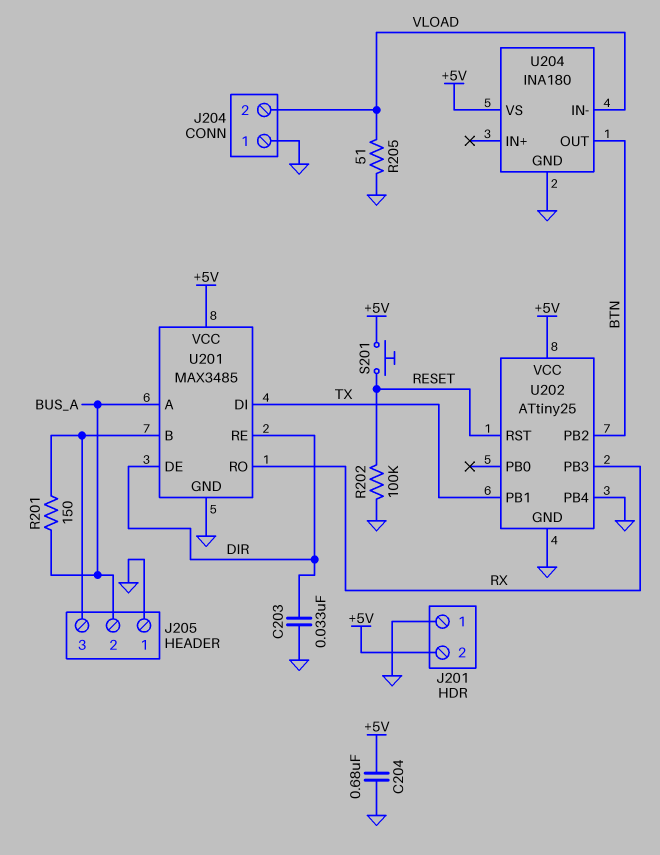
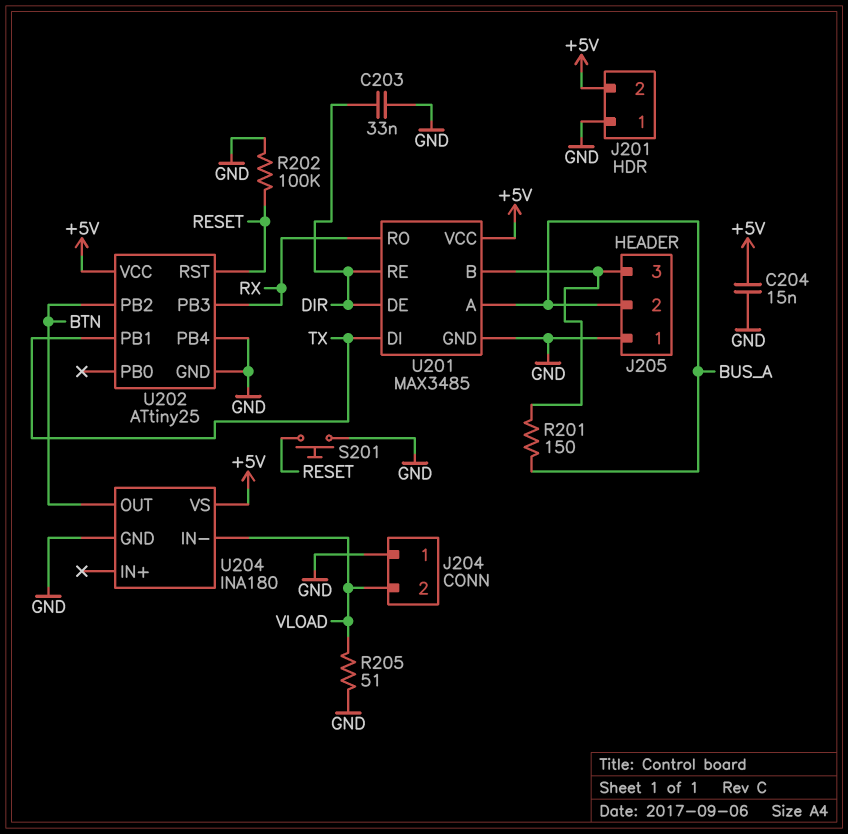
C204: 680nF (+5V, GND) -> 15nF (+5V, GND)
S201: button (+5V, RESET) -> button (GND, RESET)

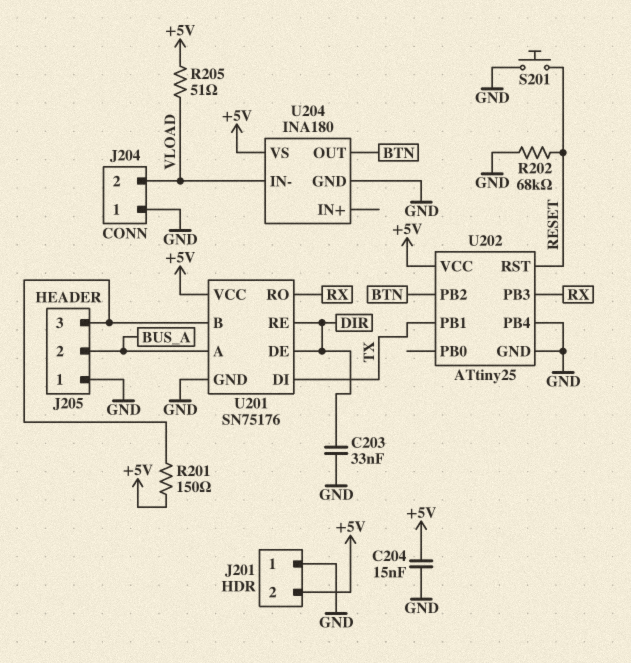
R201: 150 (BUS_A, J205/3) -> 150 (+5V, J205/3)
R202: 100k (GND, RESET) -> 68k (GND, RESET)
R205: 51 (GND, VLOAD) -> 51 (+5V, VLOAD)
U201: MAX3485 -> SN75176

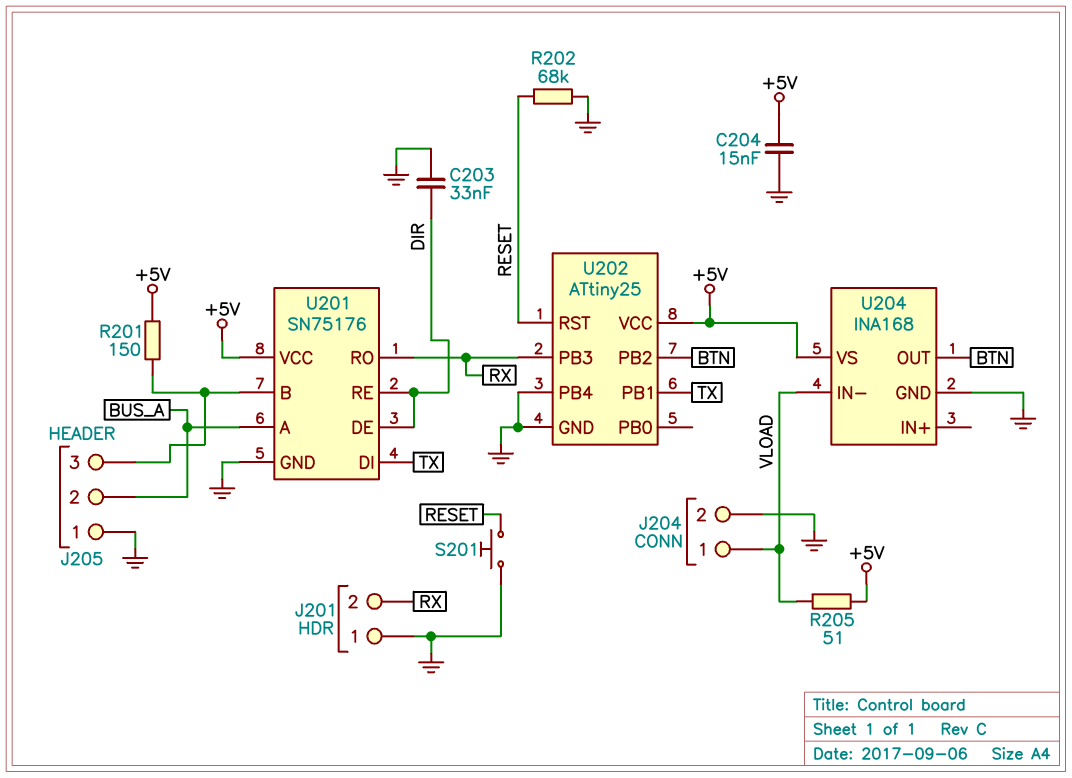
J201 pin 2: +5V -> RX
J204 pin 1: GND -> VLOAD
J204 pin 2: VLOAD -> GND
U204: INA180 -> INA168

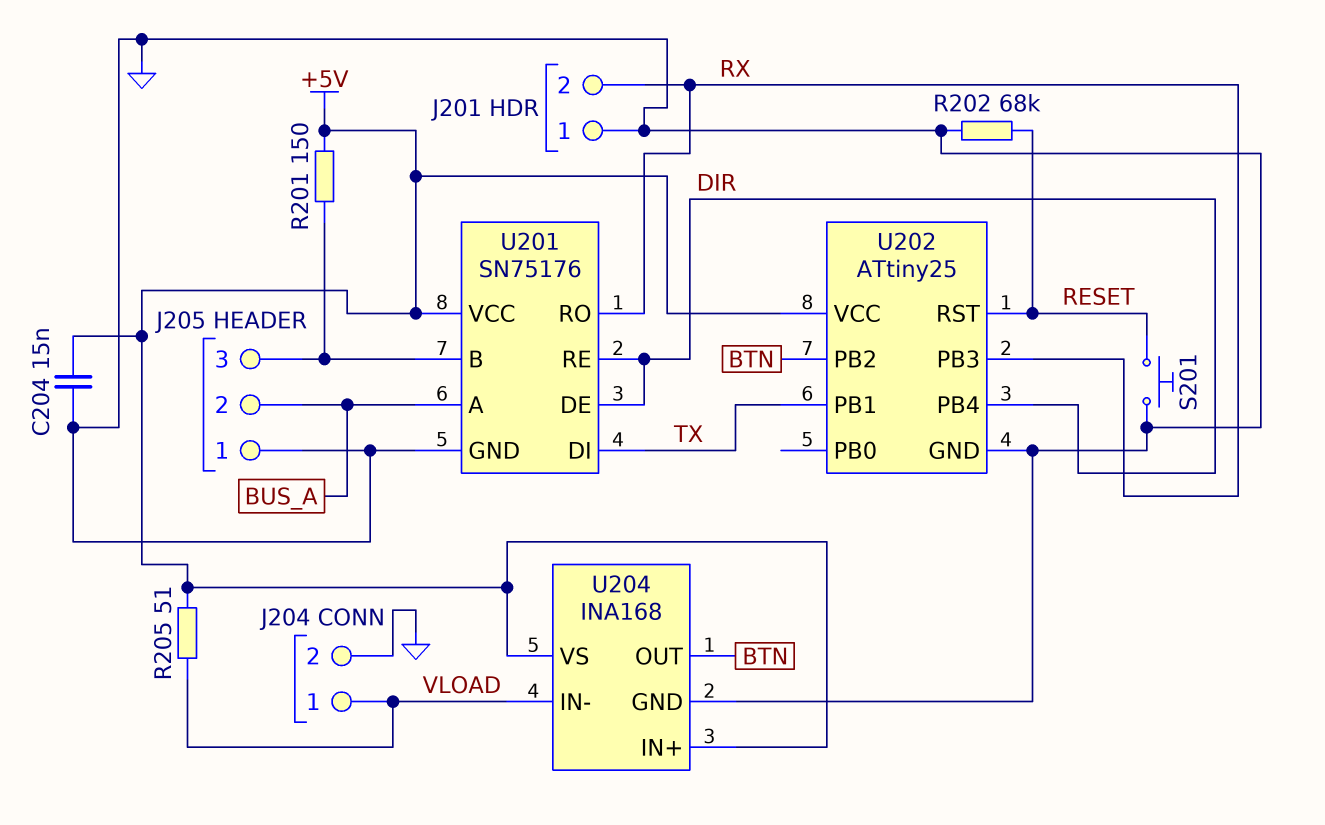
C203: 33nF (DIR, GND) -> none
U202 pin PB4: GND -> DIR
U204 pin IN+: none -> +5V

